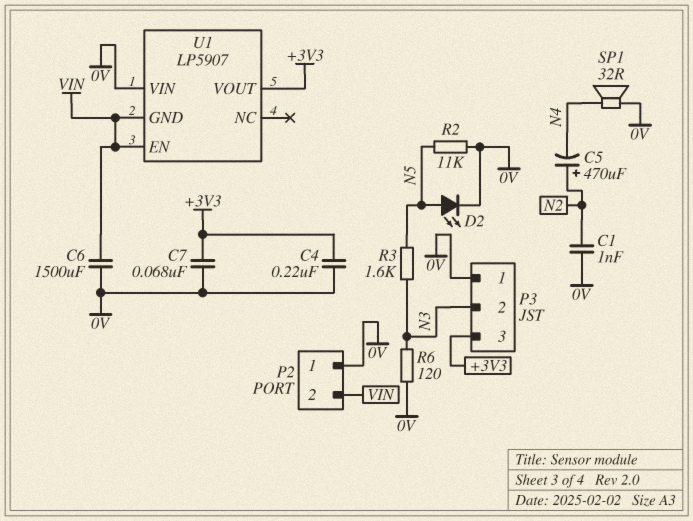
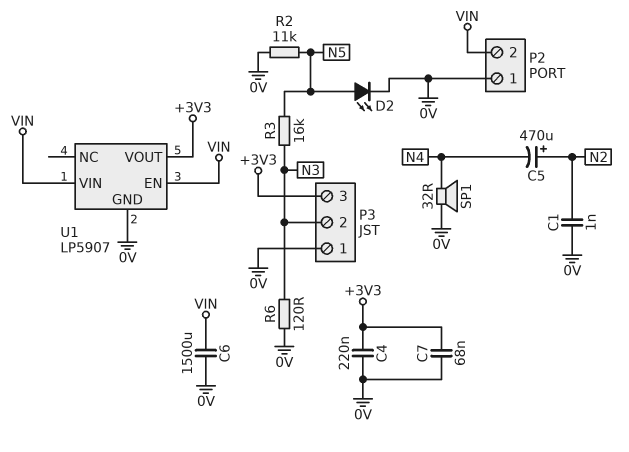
R3: 1.6k (N3, N5) -> 16k (N3, N5)
U1 pin GND: VIN -> 0V
U1 pin VIN: 0V -> VIN

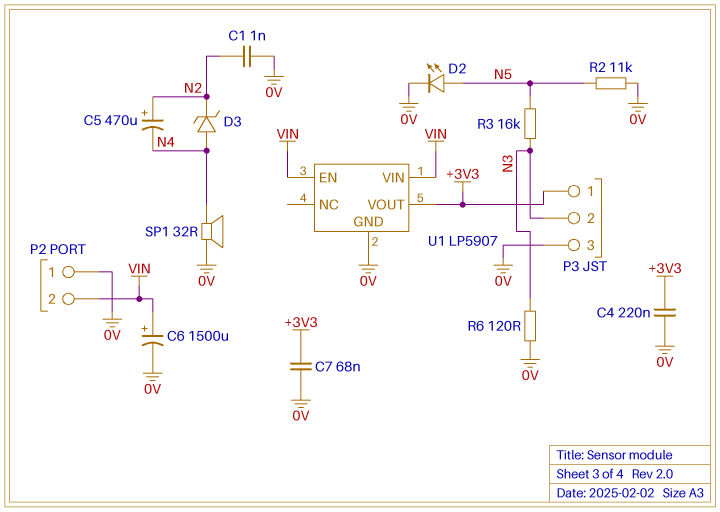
C6: 1500uF (0V, VIN) -> 1500uF (plus VIN, minus 0V)
D3: none -> zener (A N4, K N2)
P3 pin 1: 0V -> +3V3
P3 pin 3: +3V3 -> 0V

